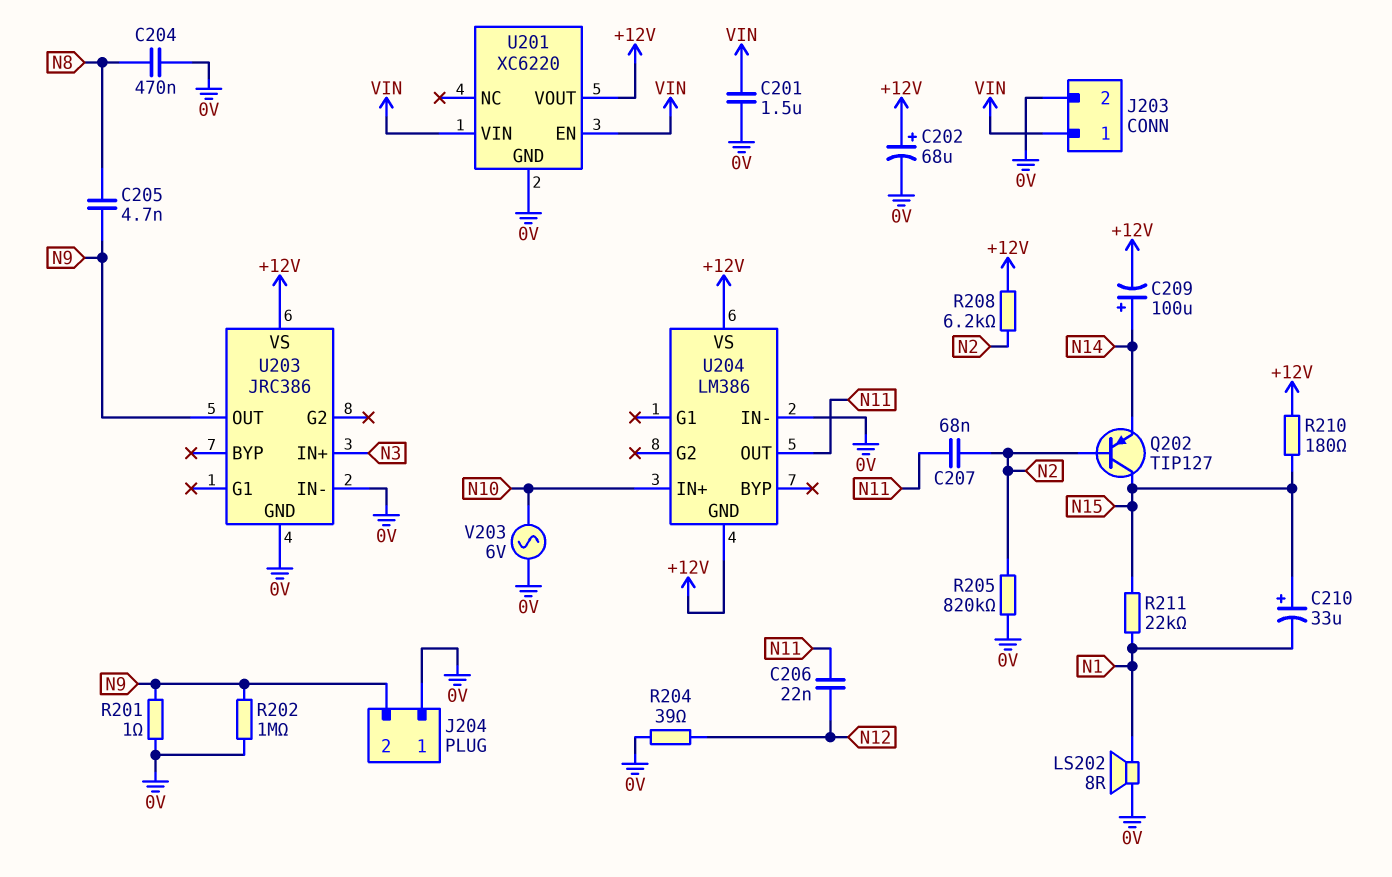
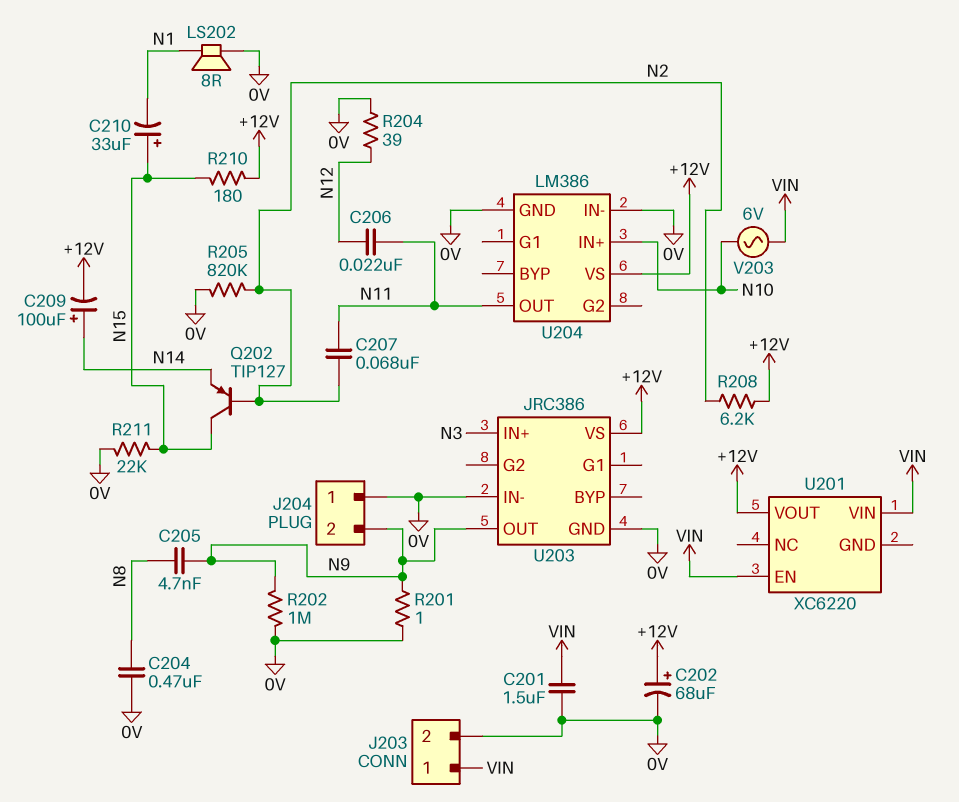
R211: 22k (N1, N15) -> 22k (0V, N15)
U201 pin GND: 0V -> none
U204 pin GND: +12V -> 0V
V203: AC 6V (0V, N10) -> AC 6V (N10, VIN)

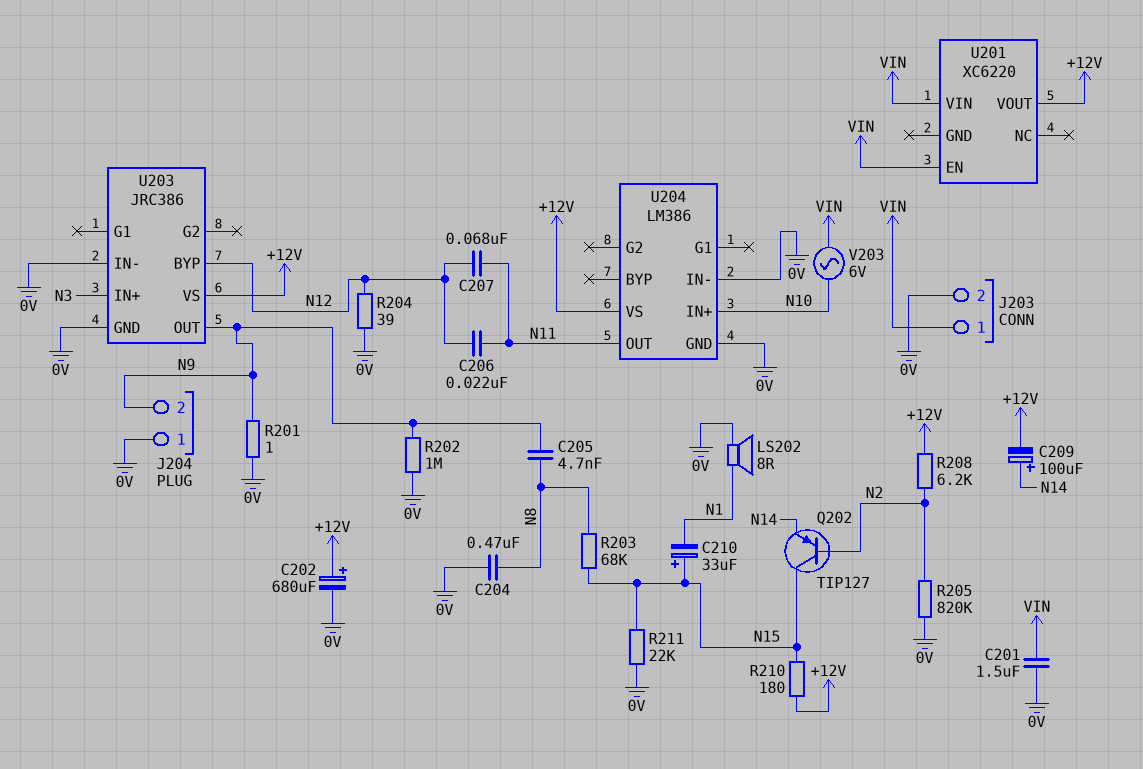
C202: 68uF (plus +12V, minus 0V) -> 680uF (plus +12V, minus 0V)
C207: 68nF (N2, N11) -> 68nF (N11, N12)
R203: none -> 68k (N8, N15)
U203 pin BYP: none -> N12

